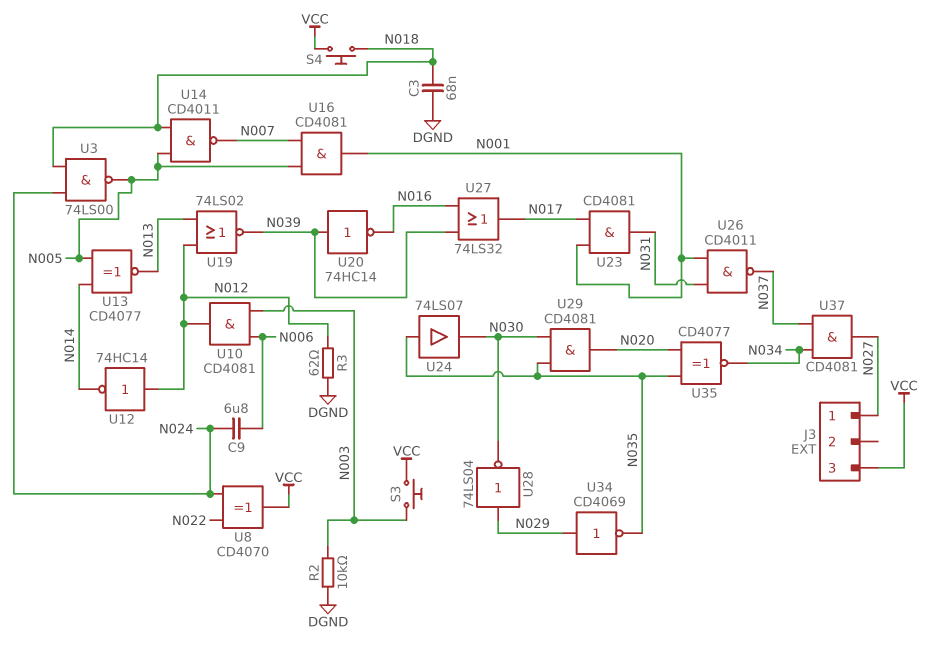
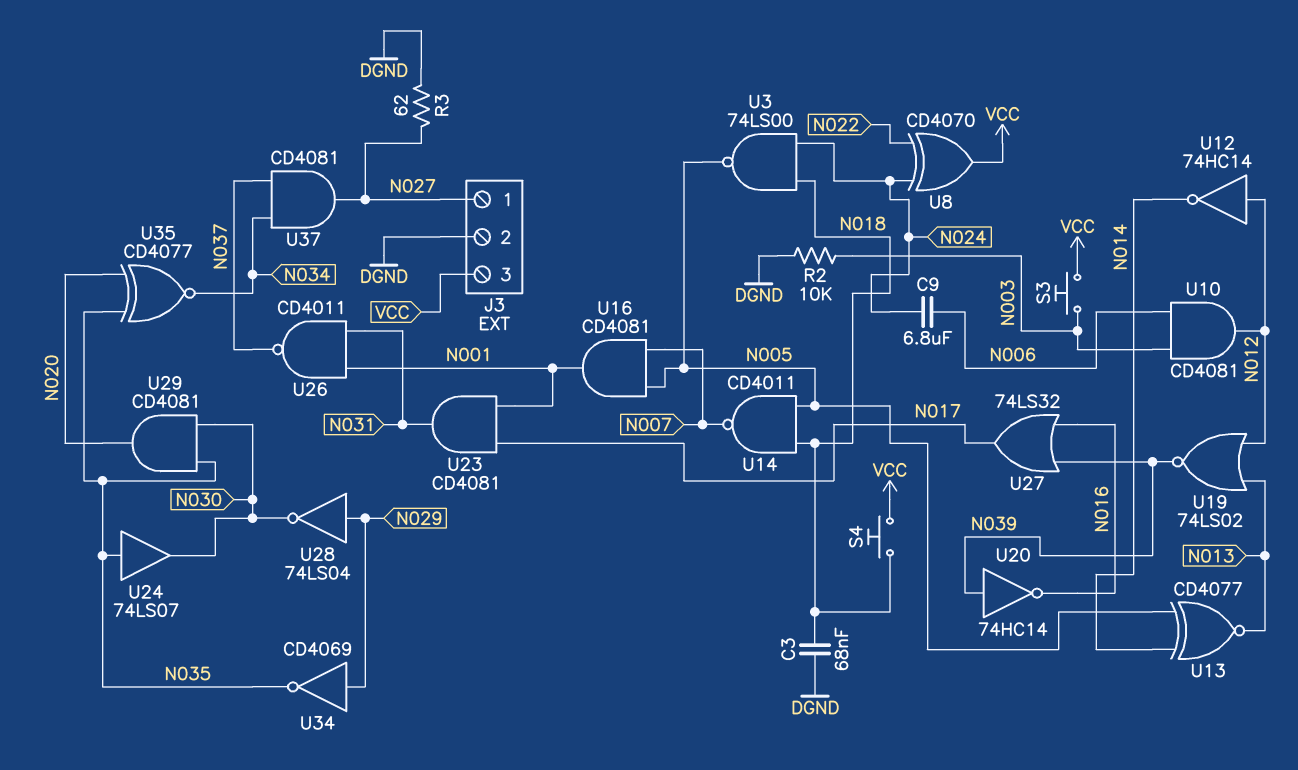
J3 pin 2: none -> DGND
R3: 62 (DGND, N012) -> 62 (DGND, N027)

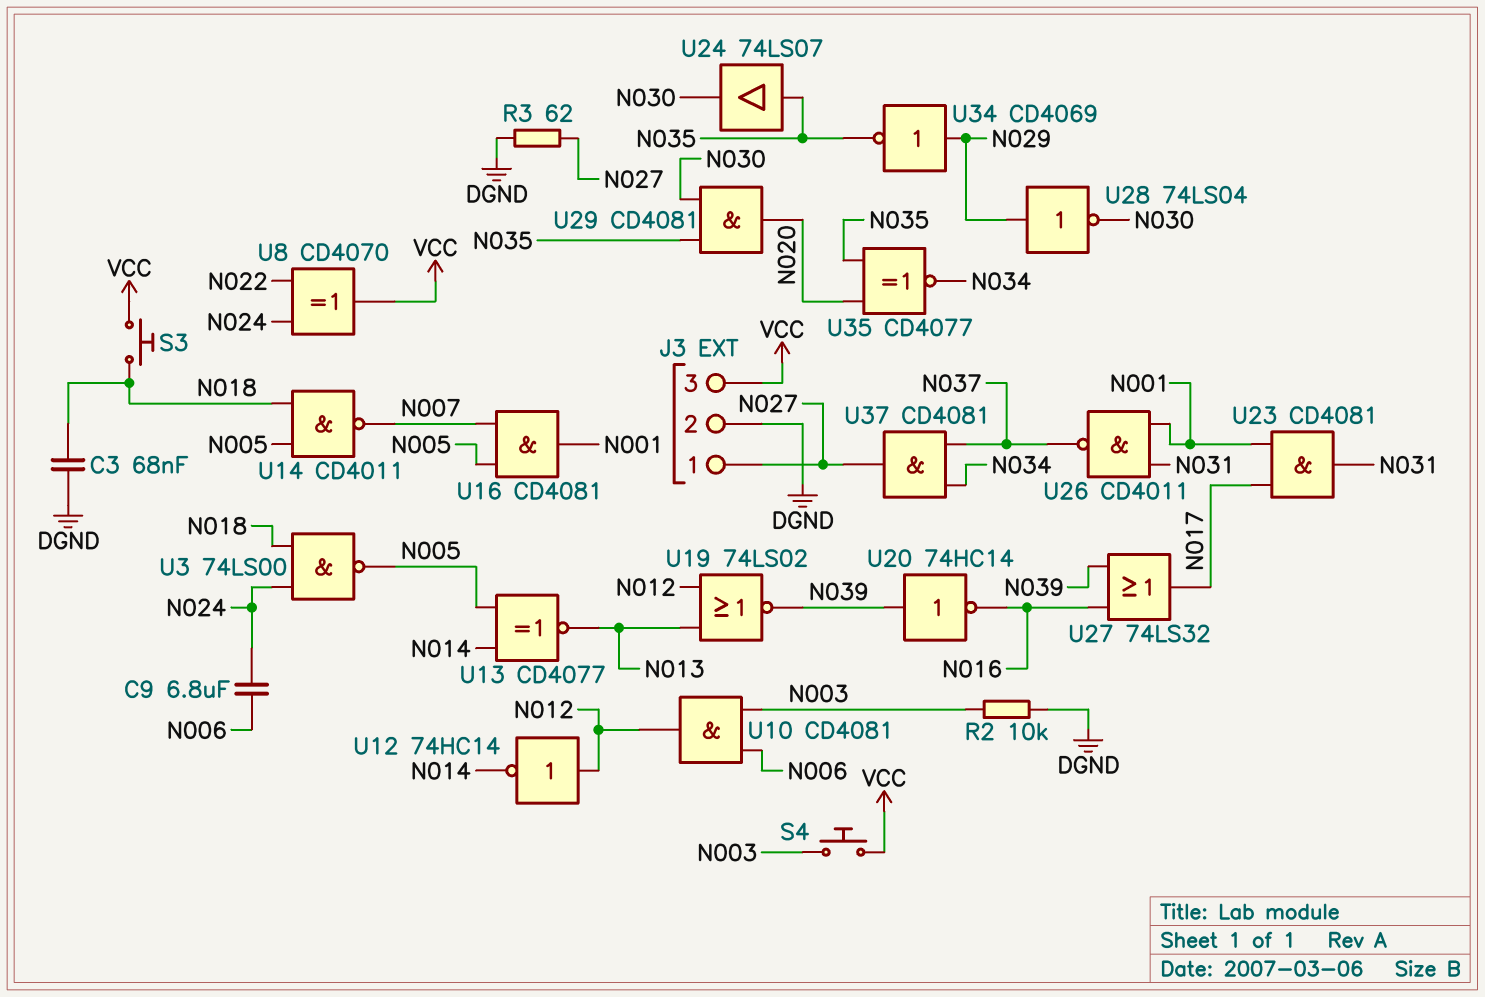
S3: button (N003, VCC) -> button (N018, VCC)
S4: button (N018, VCC) -> button (N003, VCC)

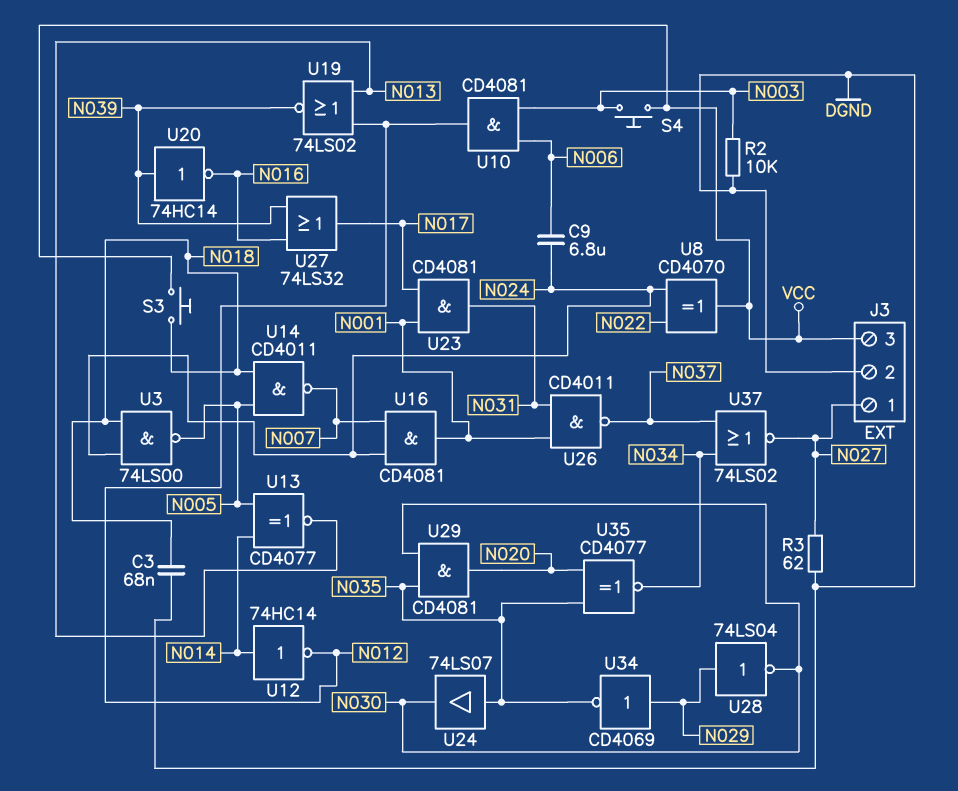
U12: NOT 74HC14 (in N012, out N014) -> NOT 74HC14 (in N014, out N012)
U16: AND CD4081 (in N005, in N007, out N001) -> AND CD4081 (in N007, in N024, out N001)
U37: AND CD4081 (in N034, in N037, out N027) -> NOR 74LS02 (in N034, in N037, out N027)

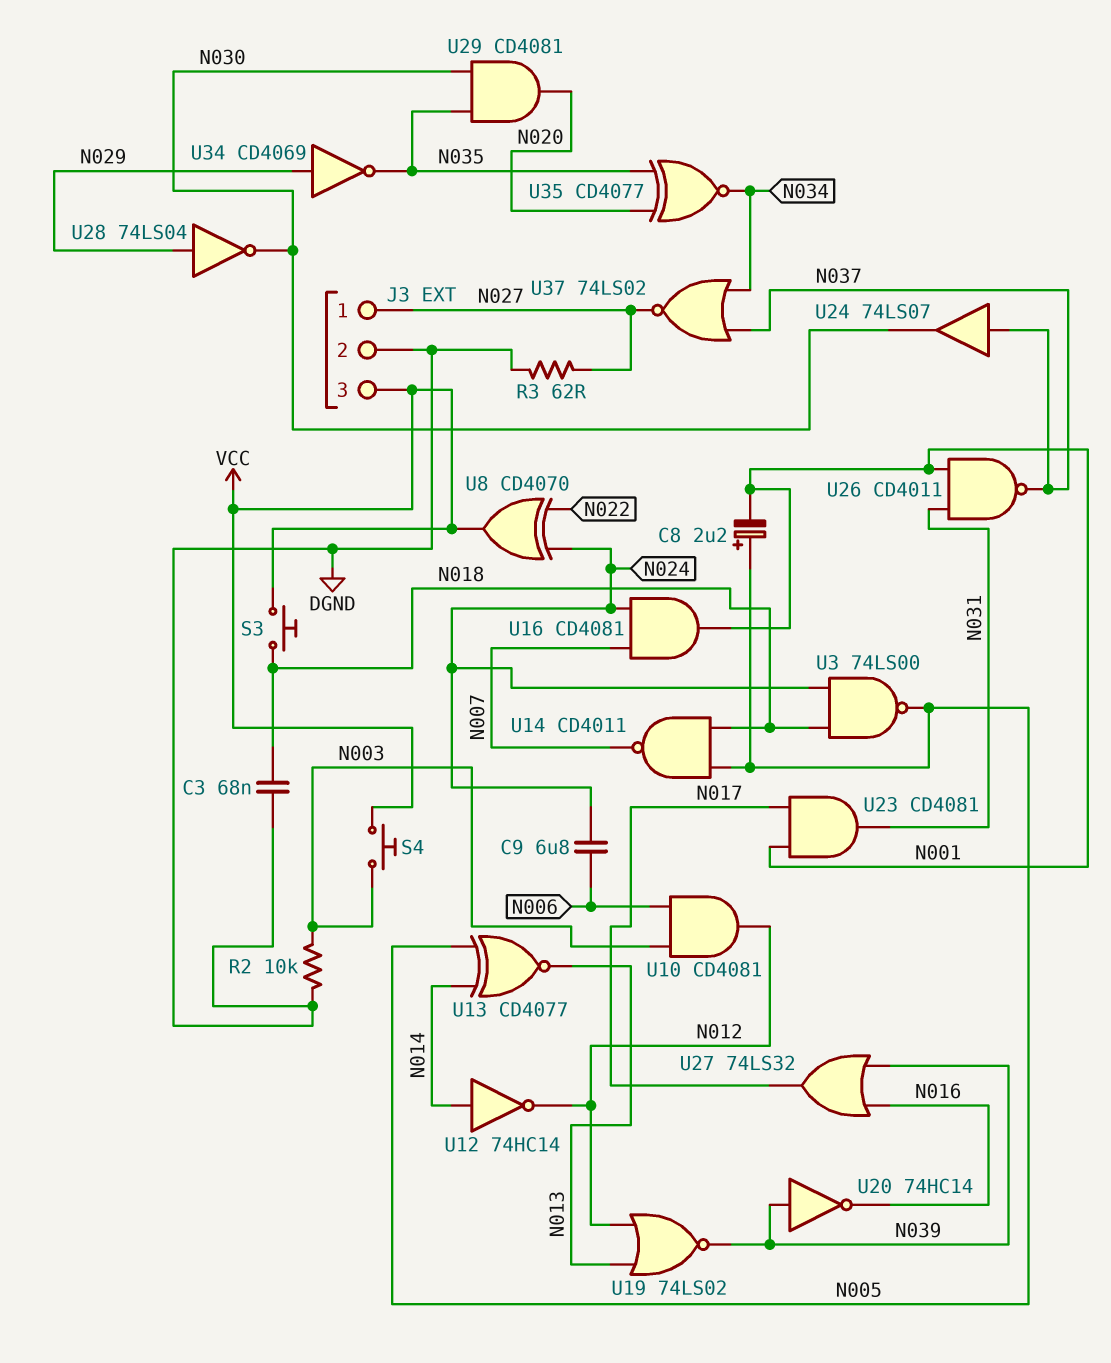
C8: none -> 2.2uF (plus N005, minus N001)
U24: buffer 74LS07 (in N035, out N030) -> buffer 74LS07 (in N037, out N030)

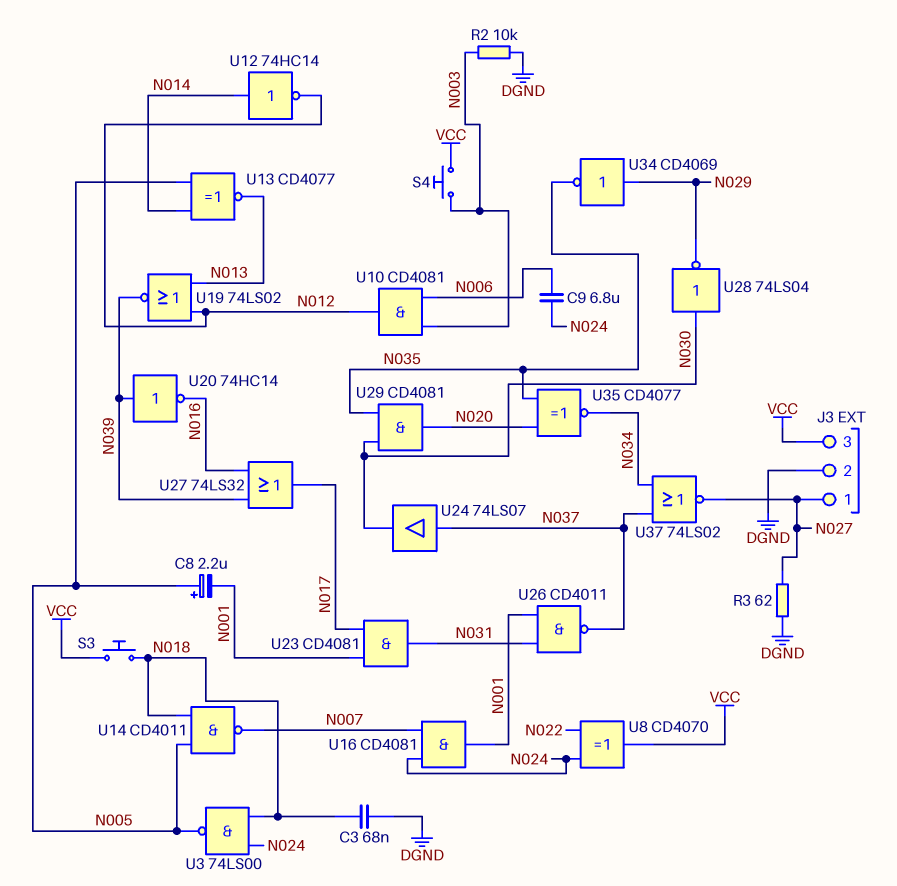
U28: NOT 74LS04 (in N029, out N030) -> NOT 74LS04 (in N030, out N029)

